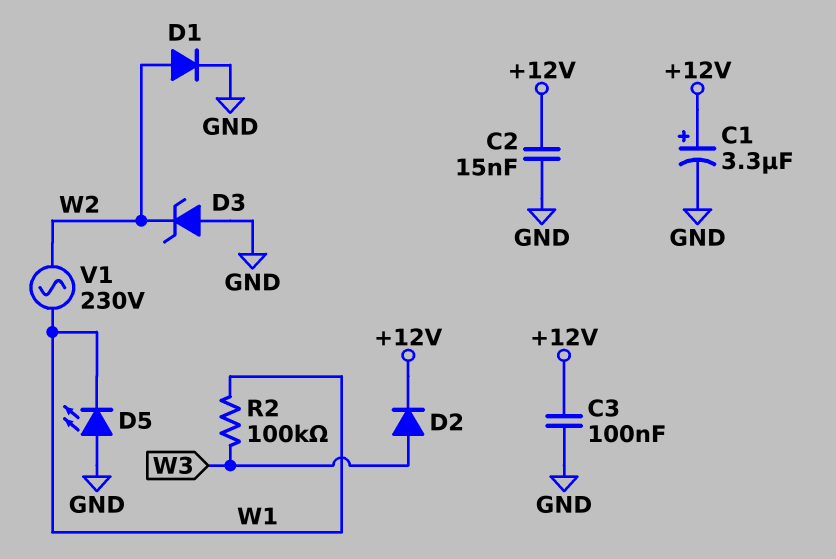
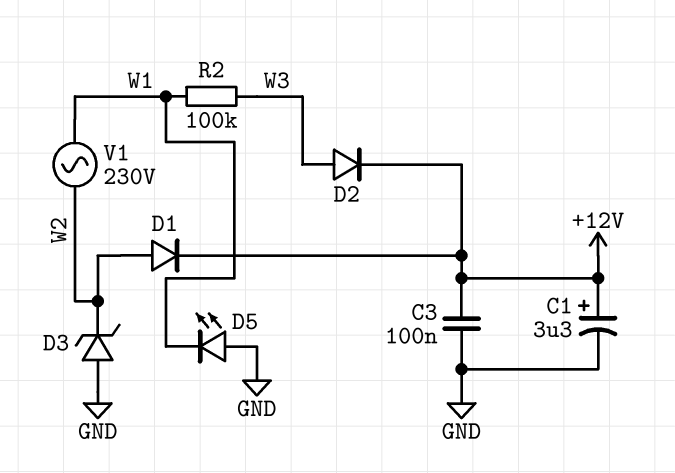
C2: 15nF (+12V, GND) -> none
D1: diode (A W2, K GND) -> diode (A W2, K +12V)

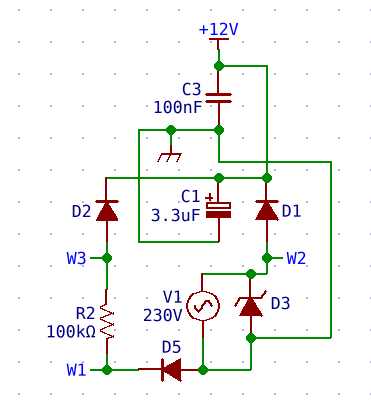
D5: LED (A GND, K W1) -> diode (A GND, K W1)
V1: AC 230V (W1, W2) -> AC 230V (GND, W2)

